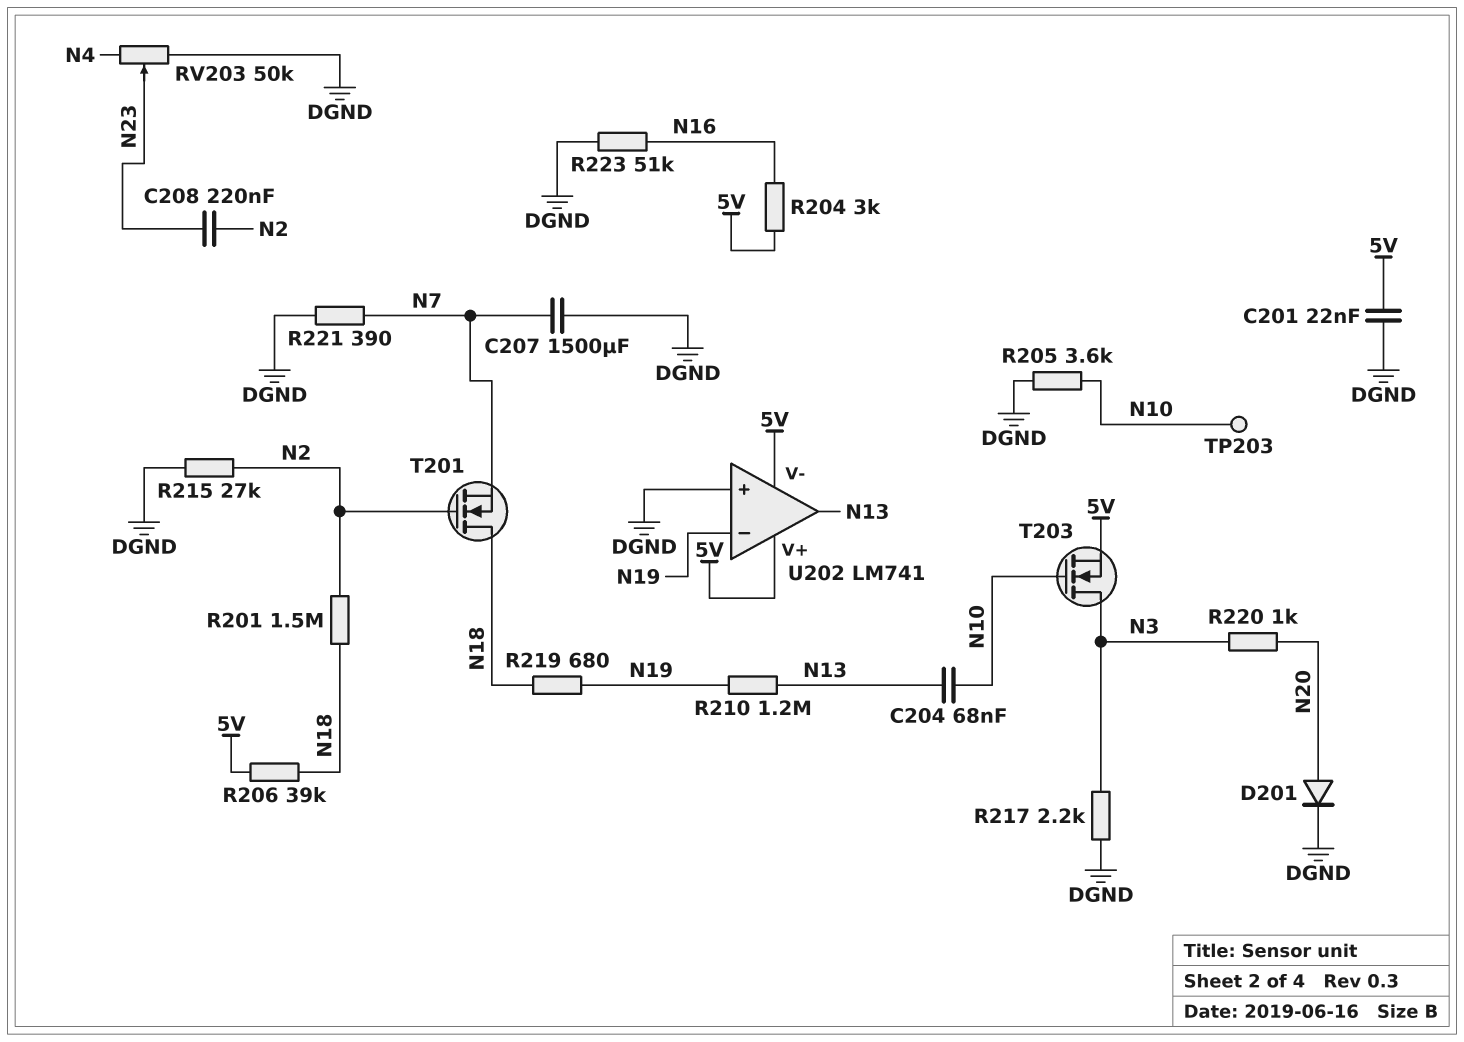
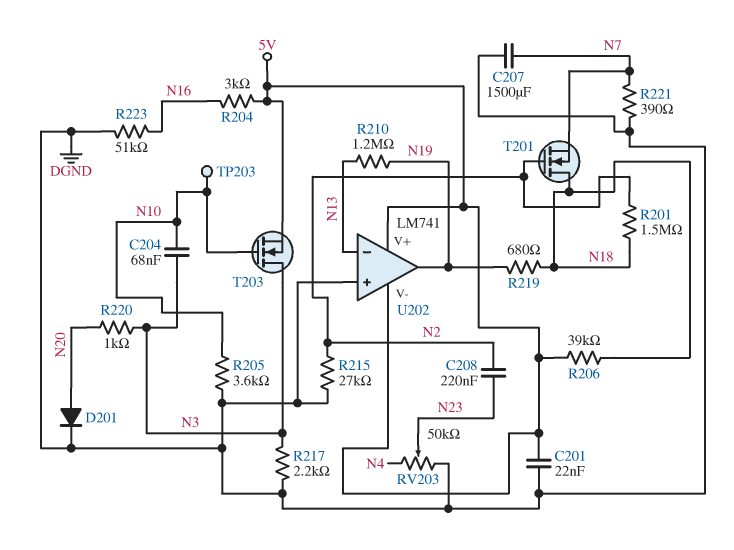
C204: 68nF (N10, N13) -> 68nF (N3, N10)
U202 pin in-: N19 -> N13
U202 pin out: N13 -> N19

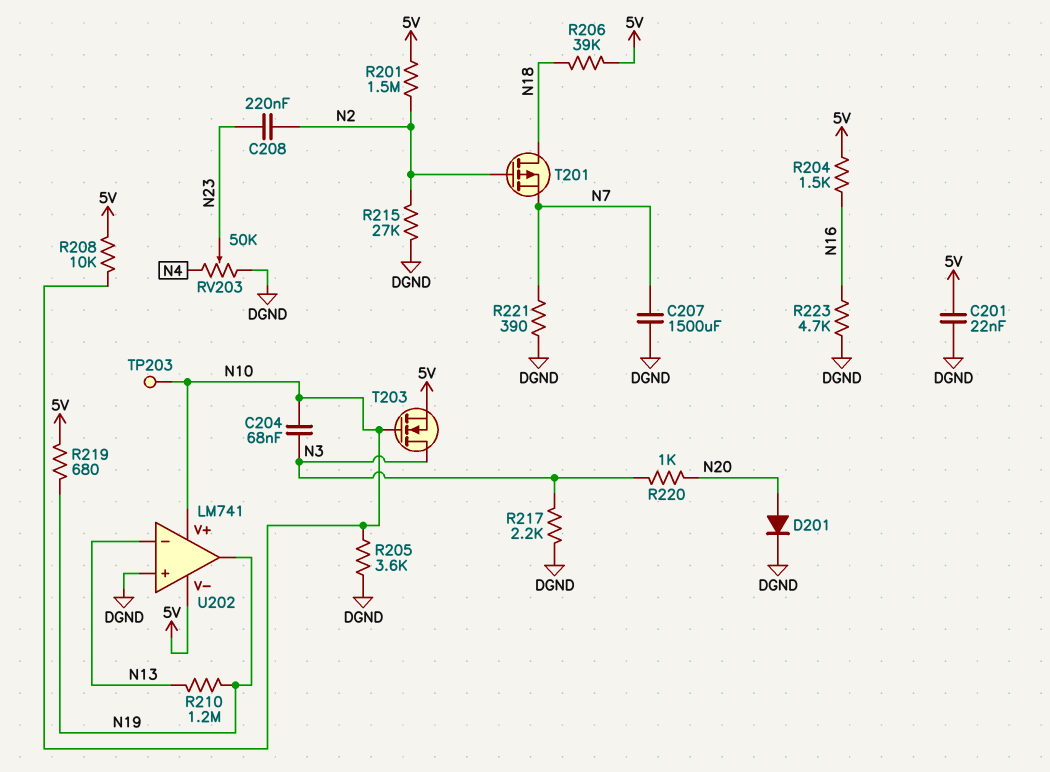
R201: 1.5M (N2, N18) -> 1.5M (5V, N2)
R204: 3k (5V, N16) -> 1.5k (5V, N16)
R208: none -> 10k (5V, N10)
R219: 680 (N18, N19) -> 680 (5V, N19)
R223: 51k (DGND, N16) -> 4.7k (DGND, N16)
T201: NMOS (G N2, D N18, S N7) -> PMOS (G N2, D N18, S N7)
U202 pin V+: 5V -> N10

